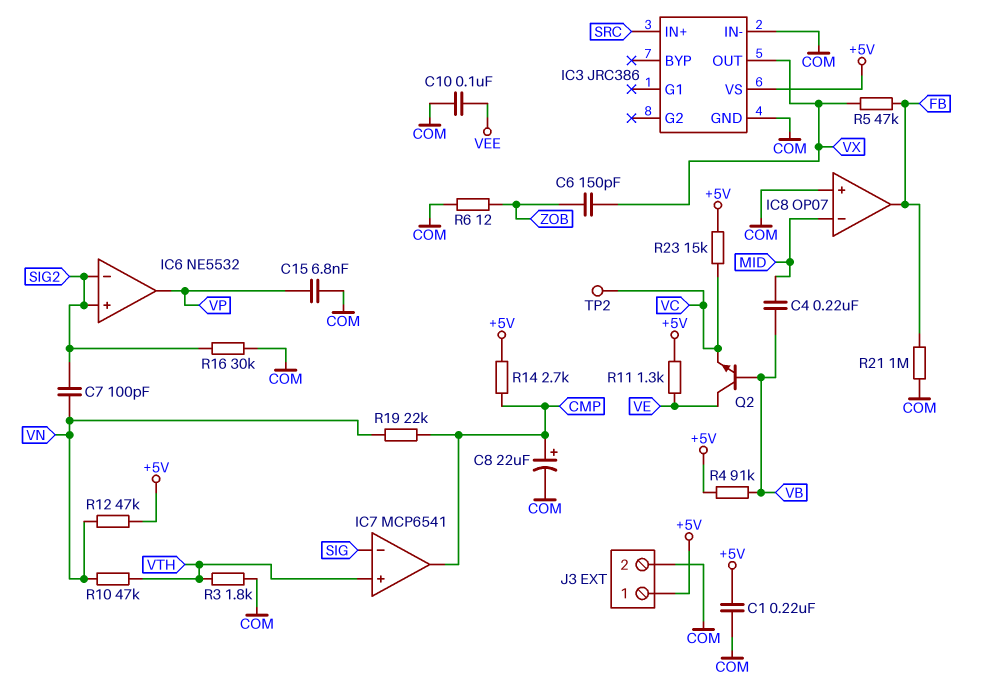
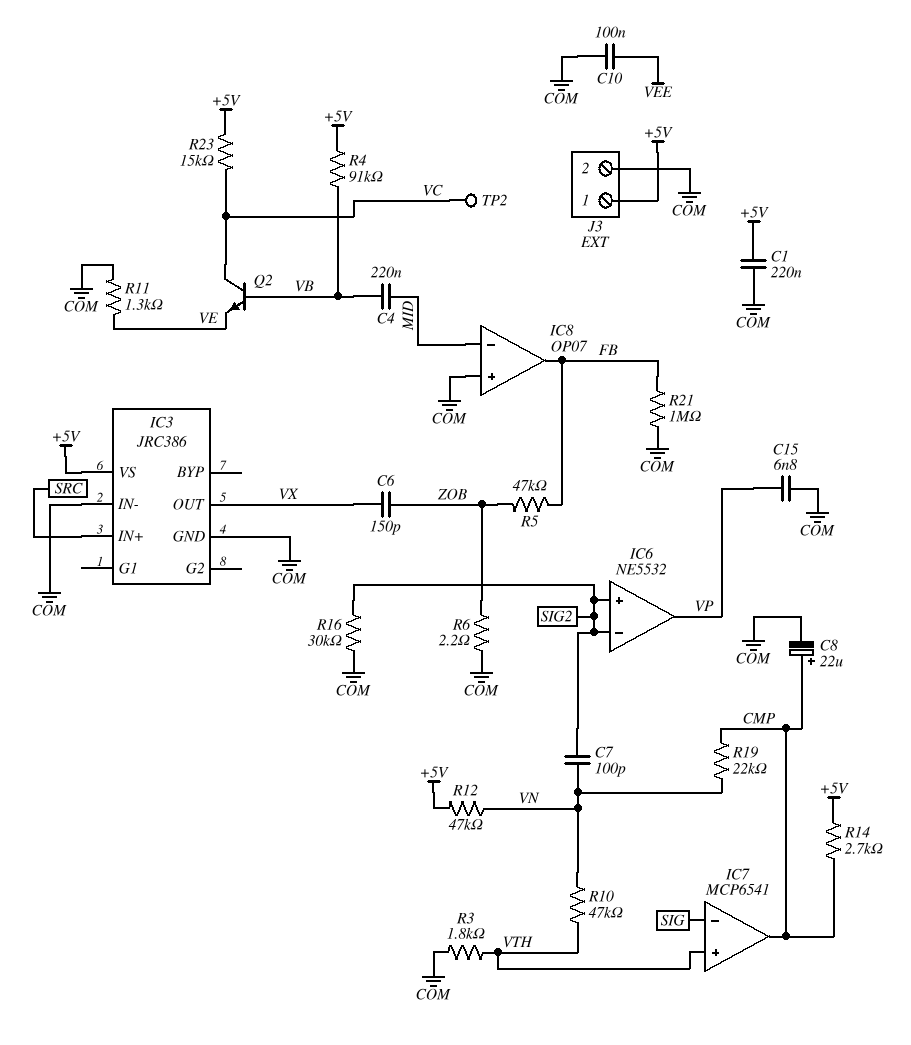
Q2: NPN (B VB, C VE, E VC) -> NPN (B VB, C VC, E VE)
R5: 47k (FB, VX) -> 47k (FB, ZOB)
R6: 12 (COM, ZOB) -> 2.2 (COM, ZOB)
R11: 1.3k (+5V, VE) -> 1.3k (COM, VE)

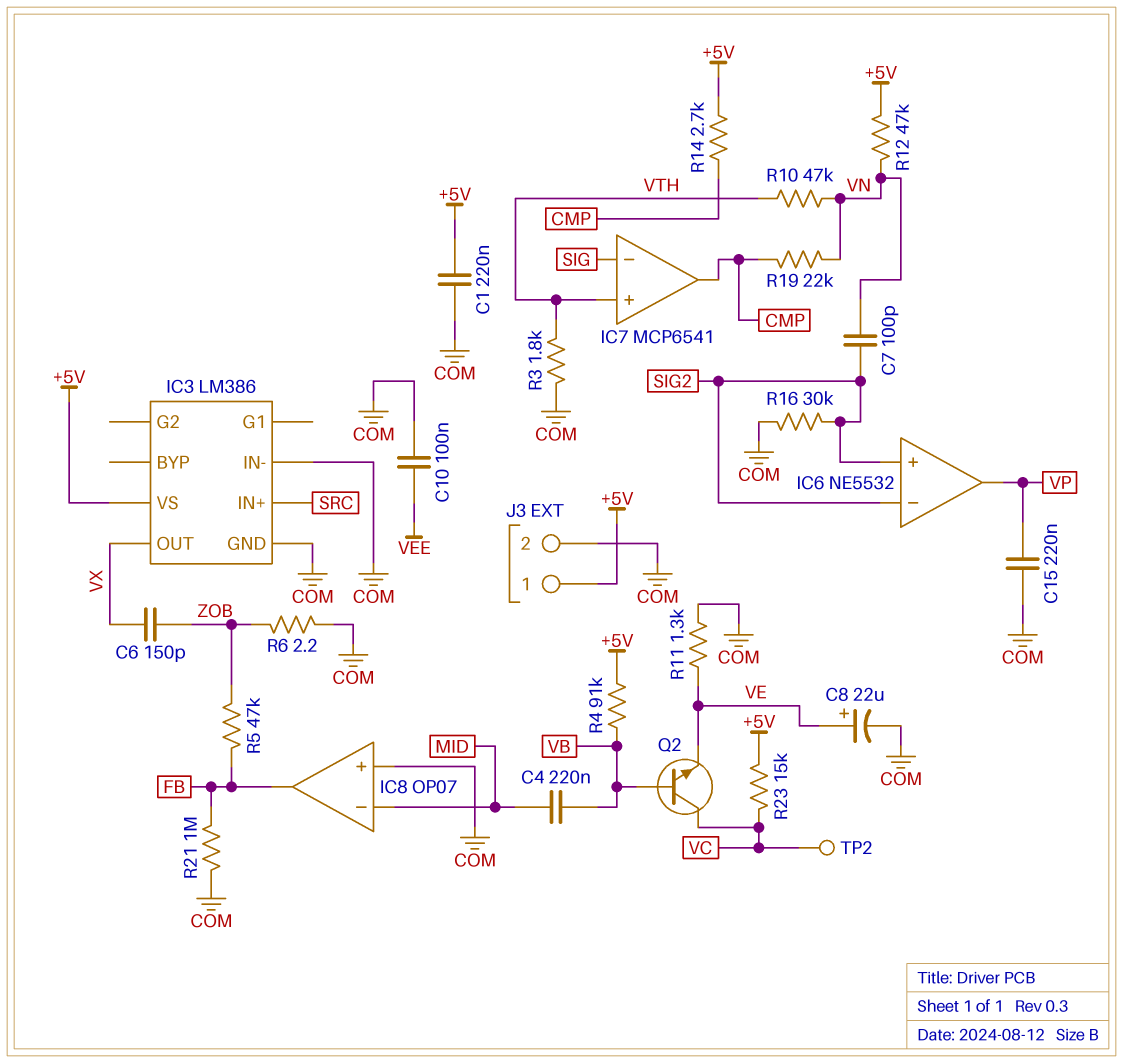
C8: 22uF (plus CMP, minus COM) -> 22uF (plus VE, minus COM)
C15: 6.8nF (COM, VP) -> 220nF (COM, VP)
IC3: JRC386 -> LM386

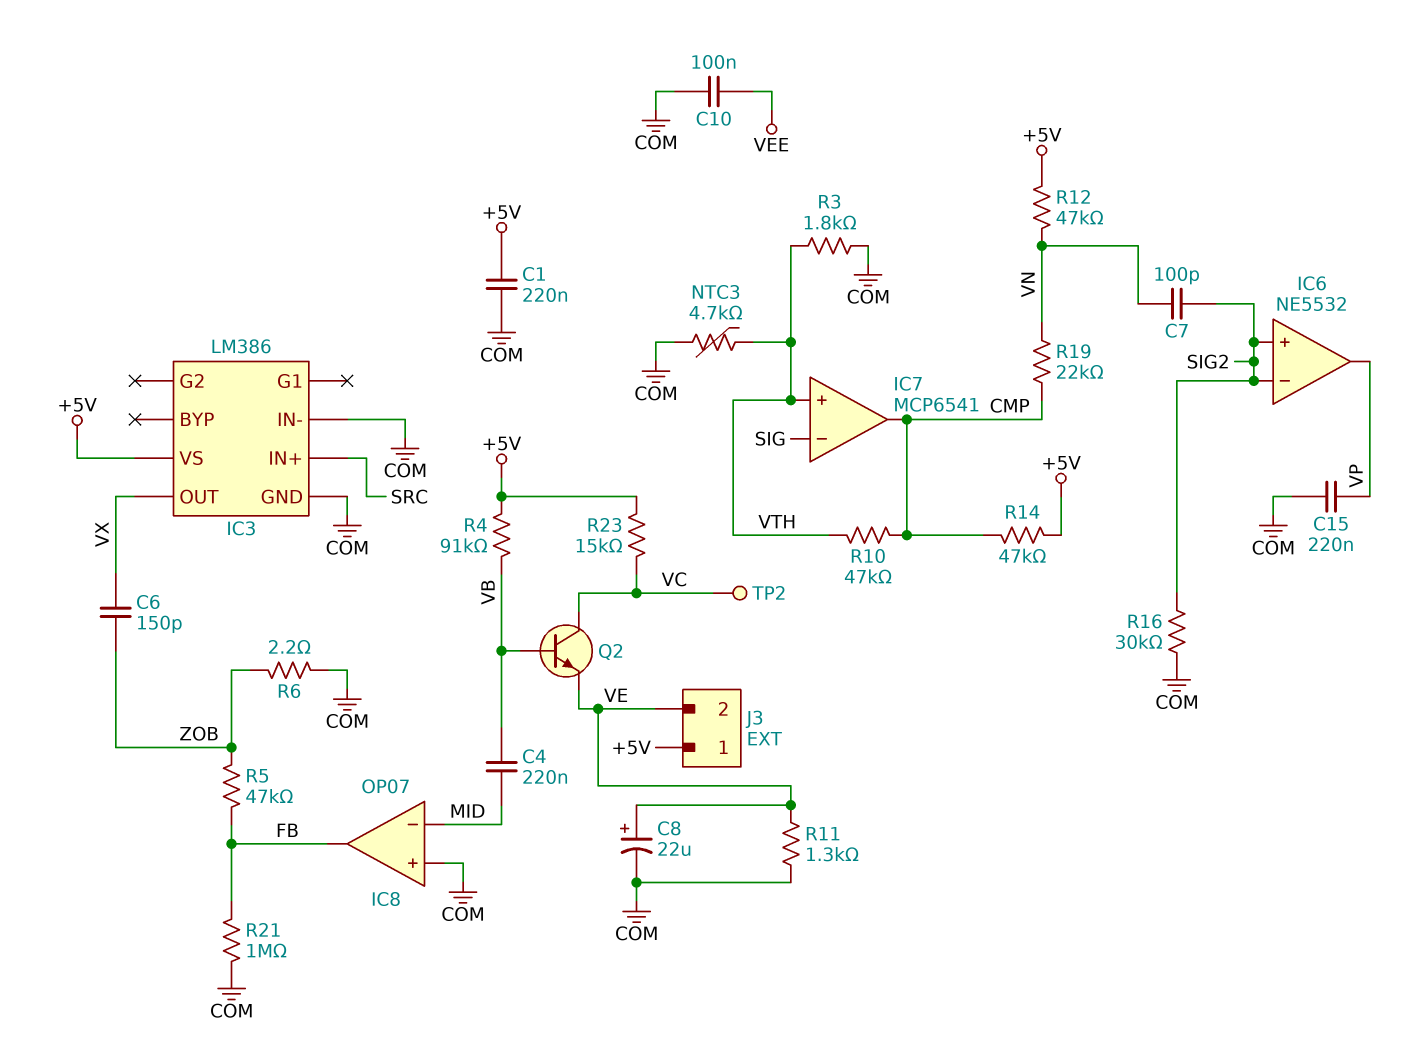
J3 pin 2: COM -> VE
NTC3: none -> 4.7k (COM, VTH)
R10: 47k (VN, VTH) -> 47k (CMP, VTH)
R14: 2.7k (+5V, CMP) -> 47k (+5V, CMP)

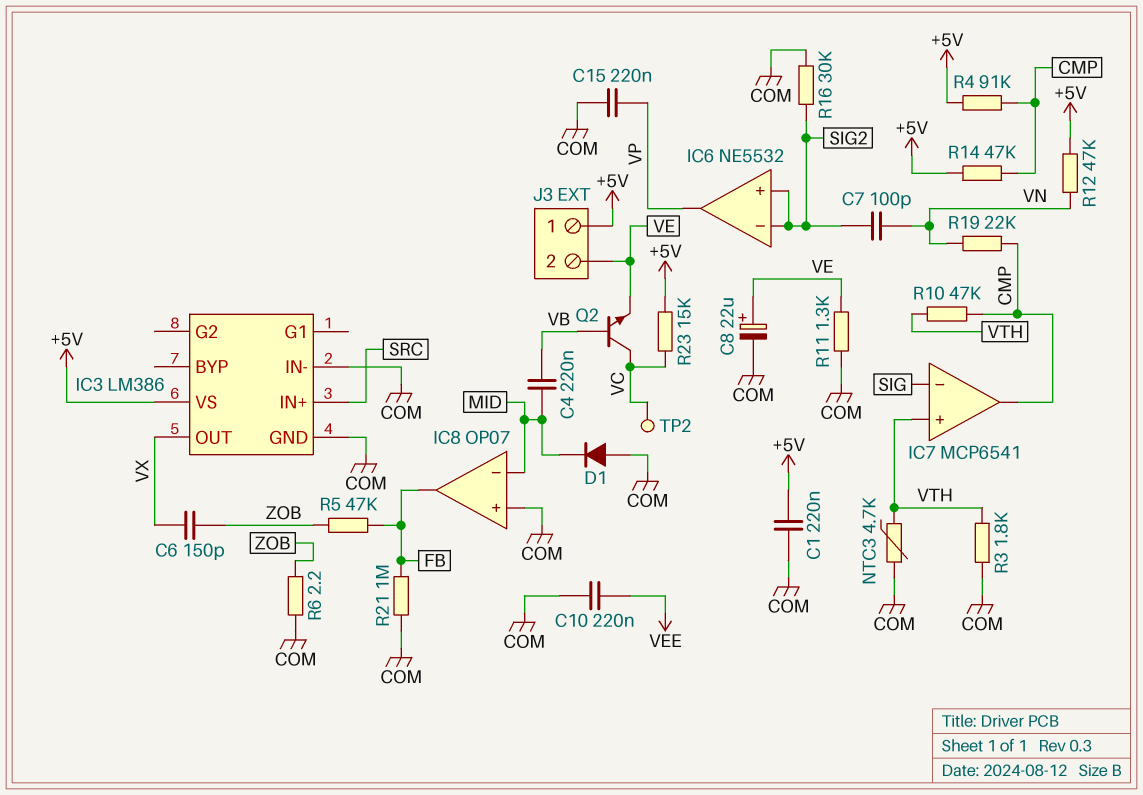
C10: 100nF (COM, VEE) -> 220nF (COM, VEE)
D1: none -> diode (A COM, K MID)
R4: 91k (+5V, VB) -> 91k (+5V, CMP)

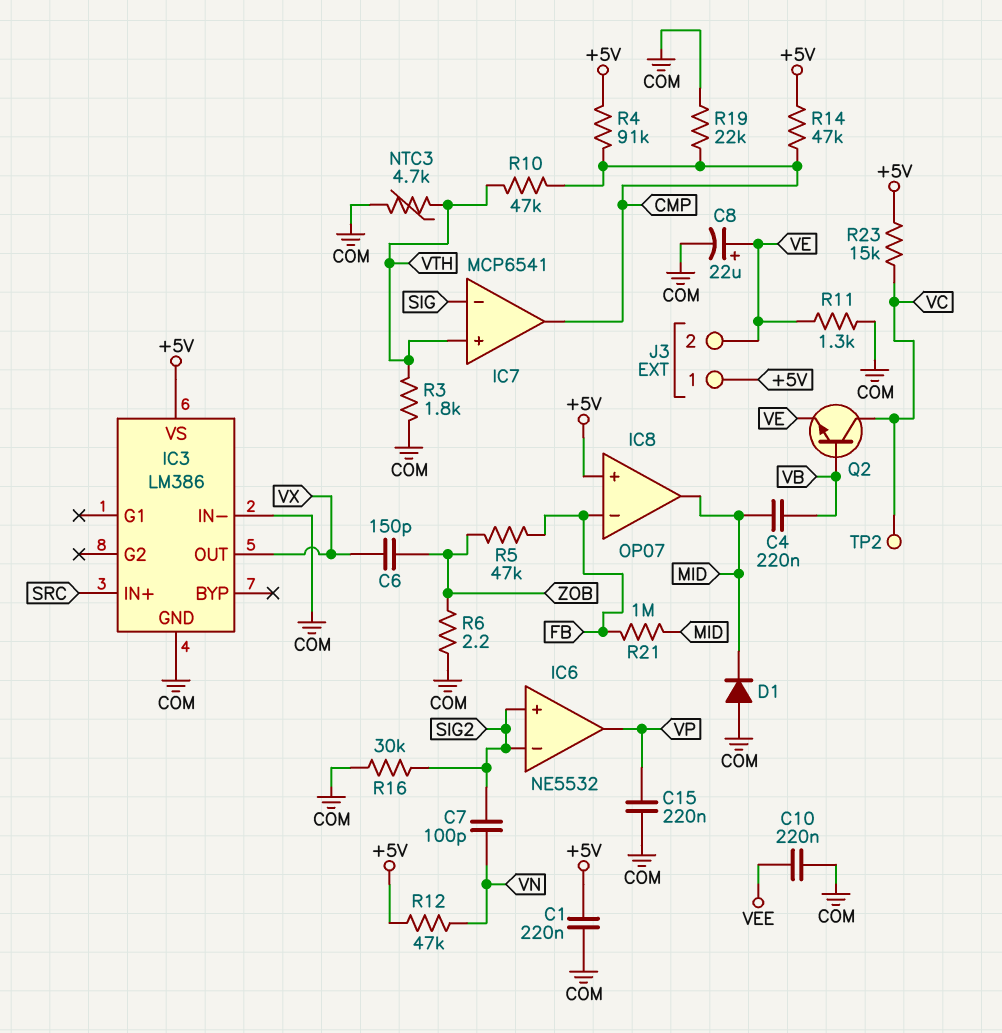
IC8 pin in+: COM -> +5V
IC8 pin in-: MID -> FB
IC8 pin out: FB -> MID
R19: 22k (CMP, VN) -> 22k (CMP, COM)
R21: 1M (COM, FB) -> 1M (FB, MID)

